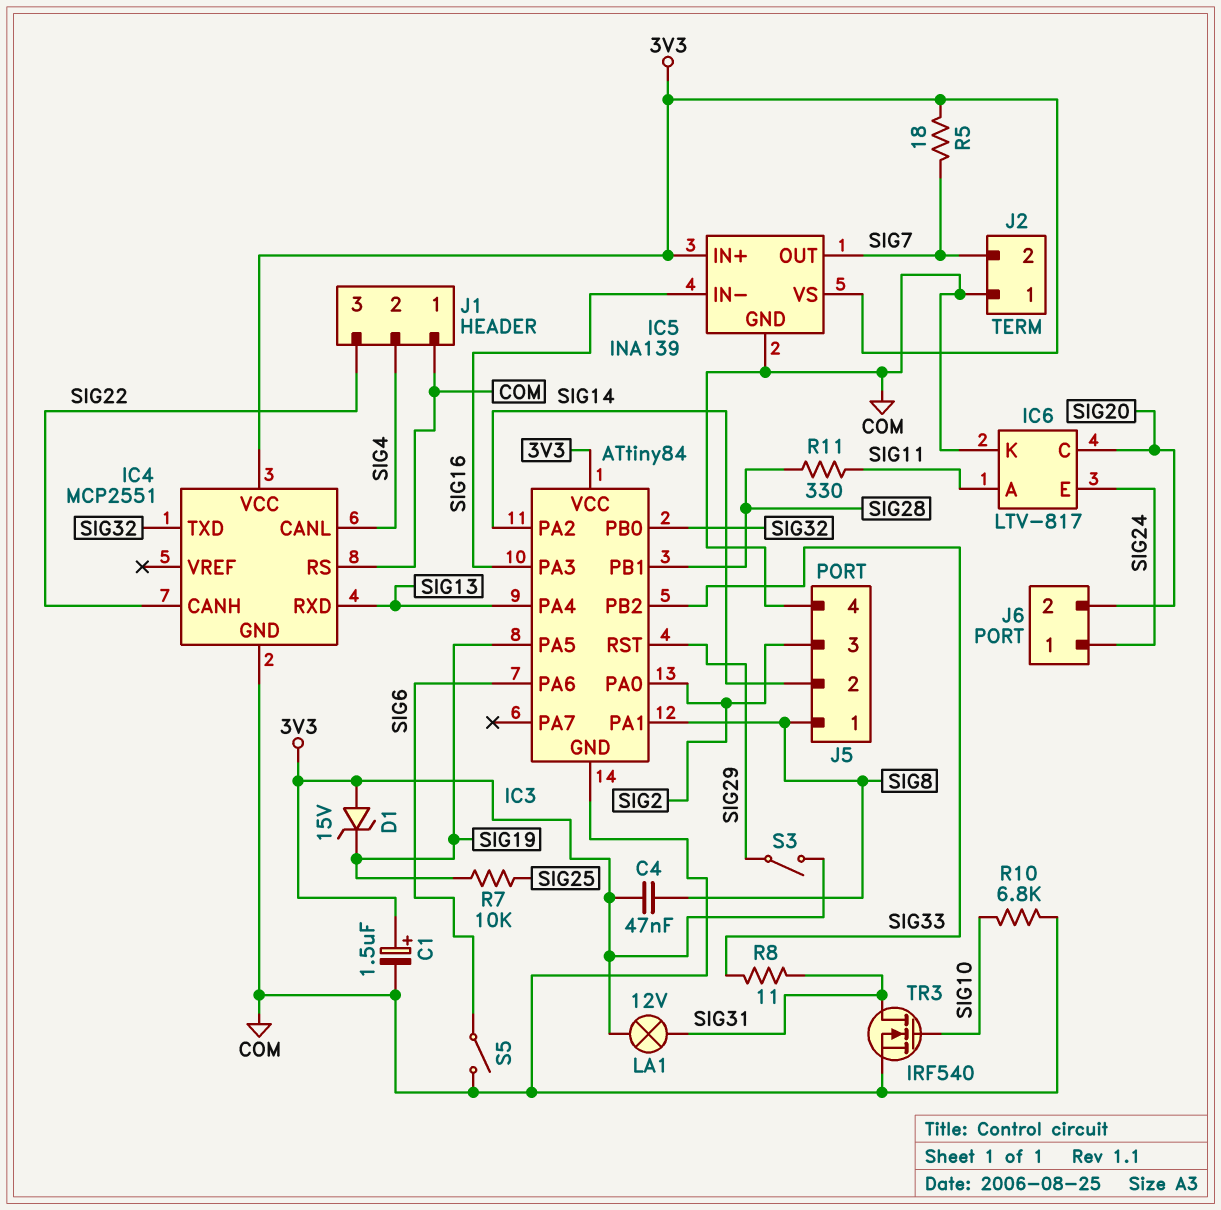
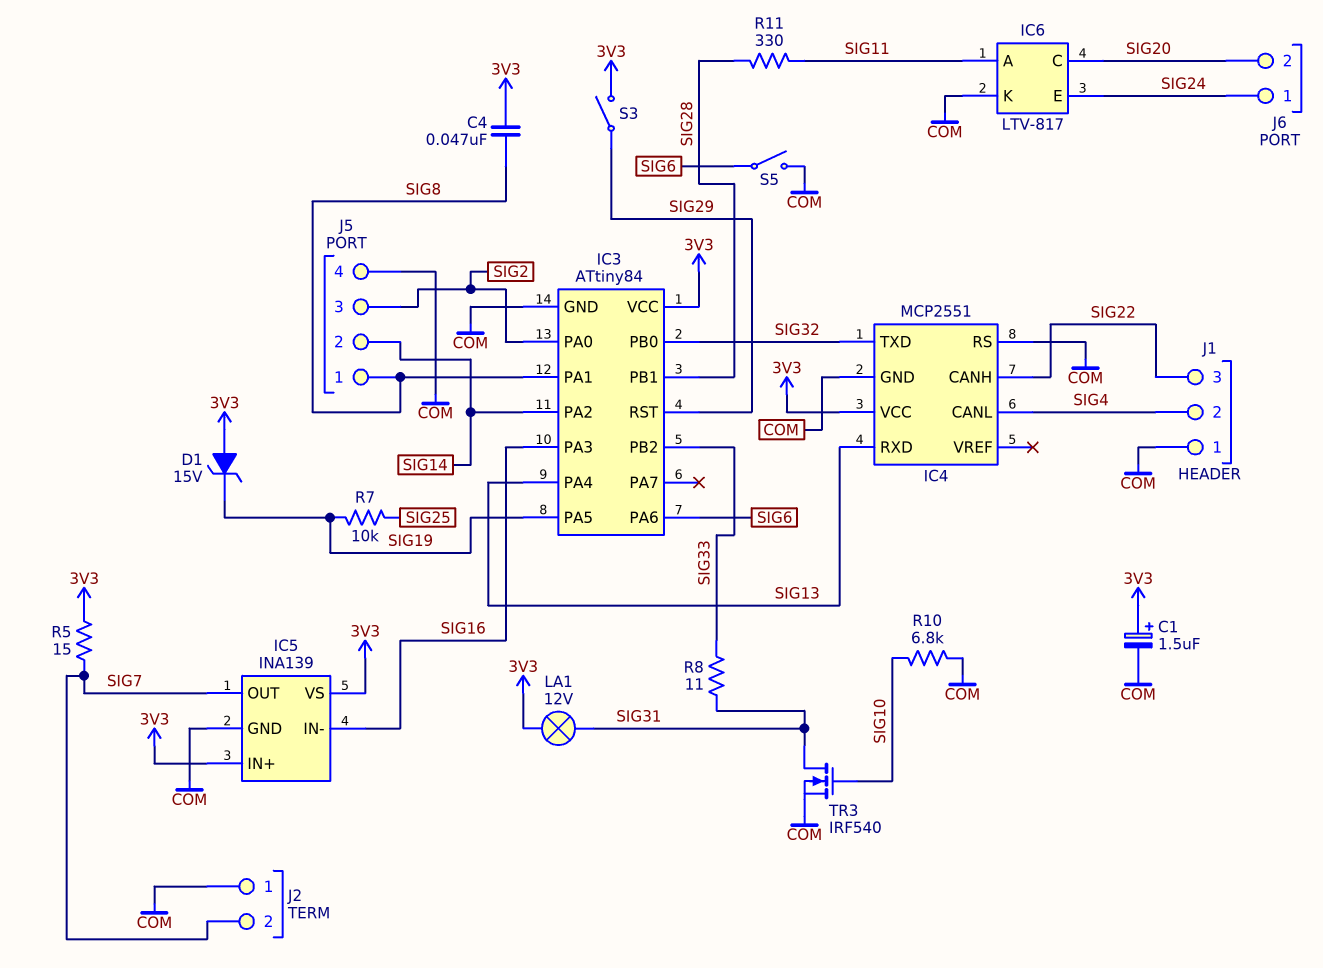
R5: 18 (3V3, SIG7) -> 15 (3V3, SIG7)

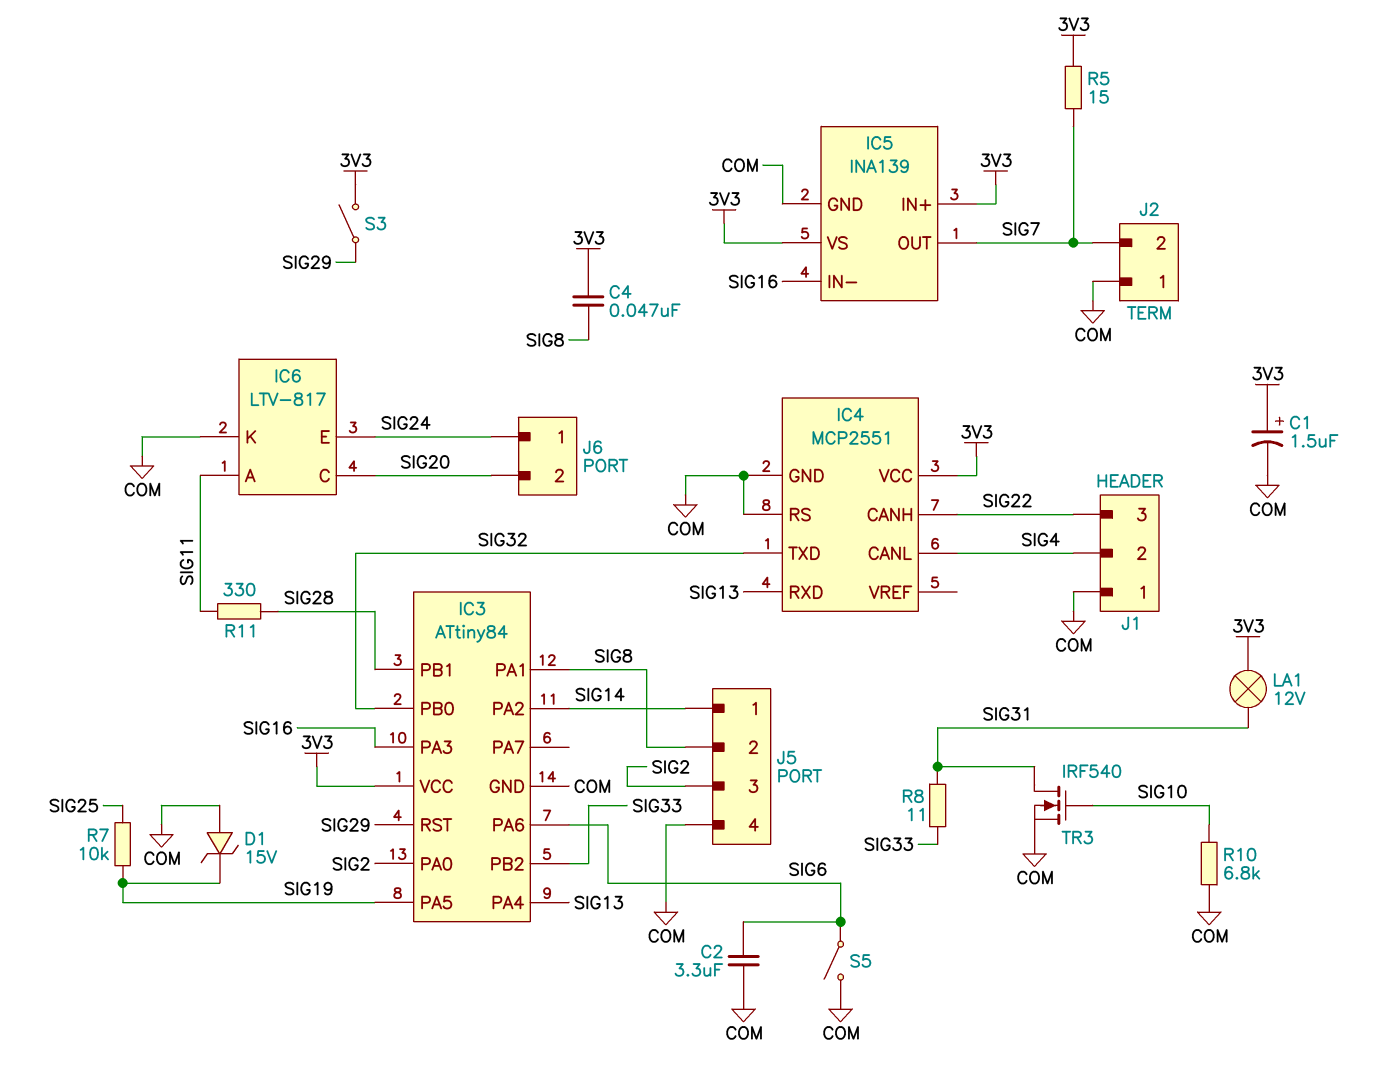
C2: none -> 3.3uF (COM, SIG6)
D1: zener 15V (A 3V3, K SIG19) -> zener 15V (A COM, K SIG19)
J5 pin 1: SIG8 -> SIG14
J5 pin 2: SIG14 -> SIG8

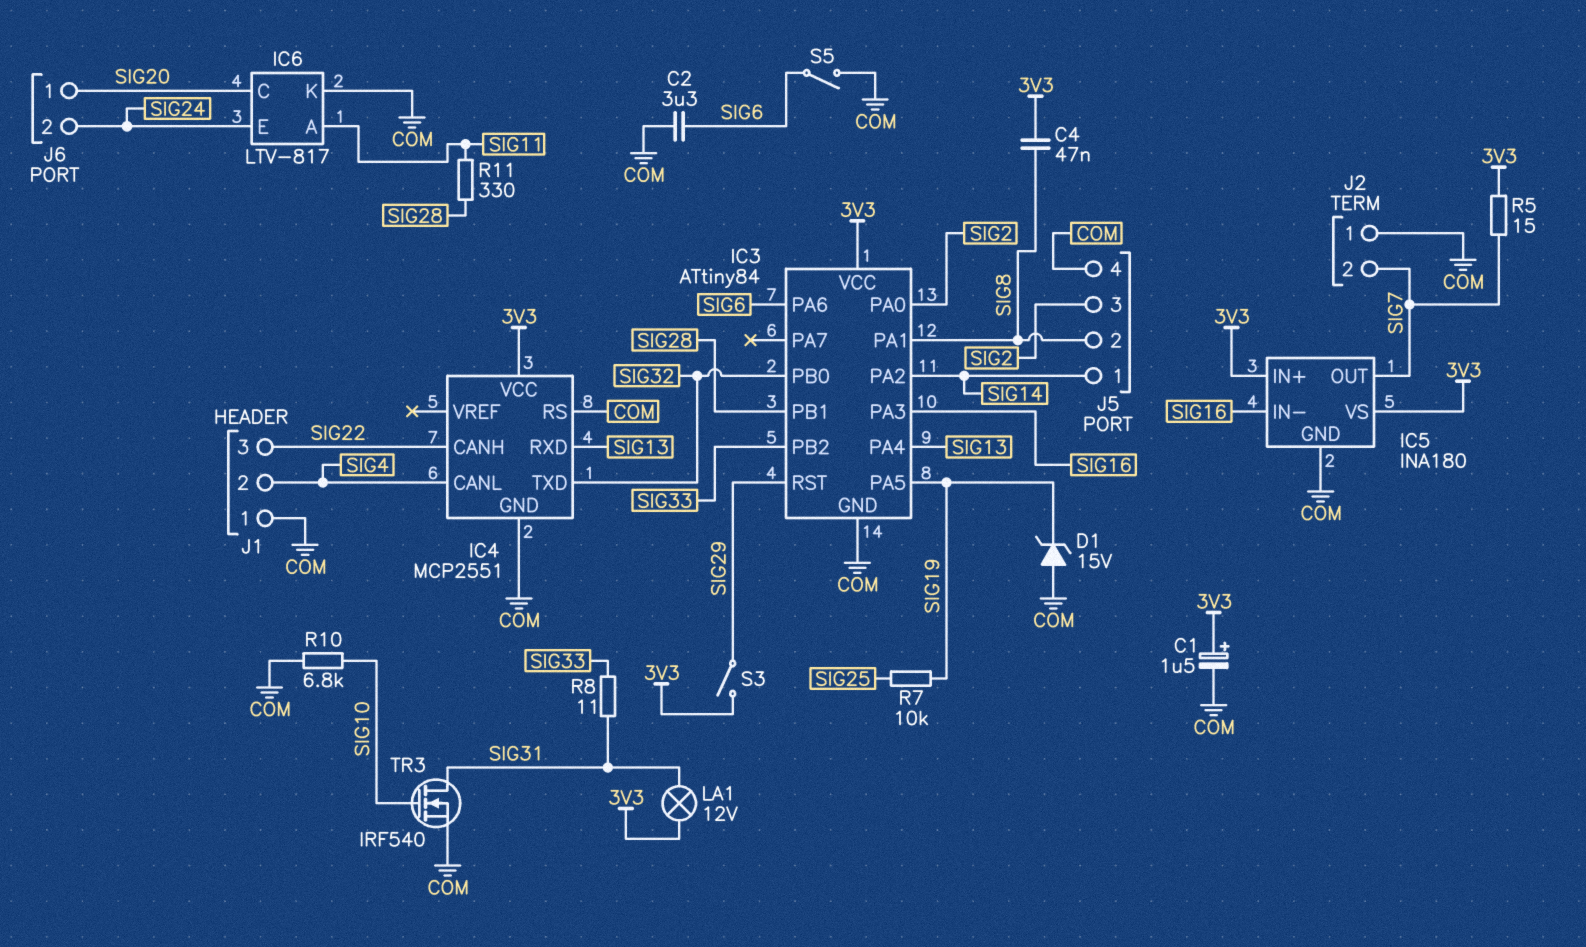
IC5: INA139 -> INA180
J6 pin 1: SIG24 -> SIG20
J6 pin 2: SIG20 -> SIG24

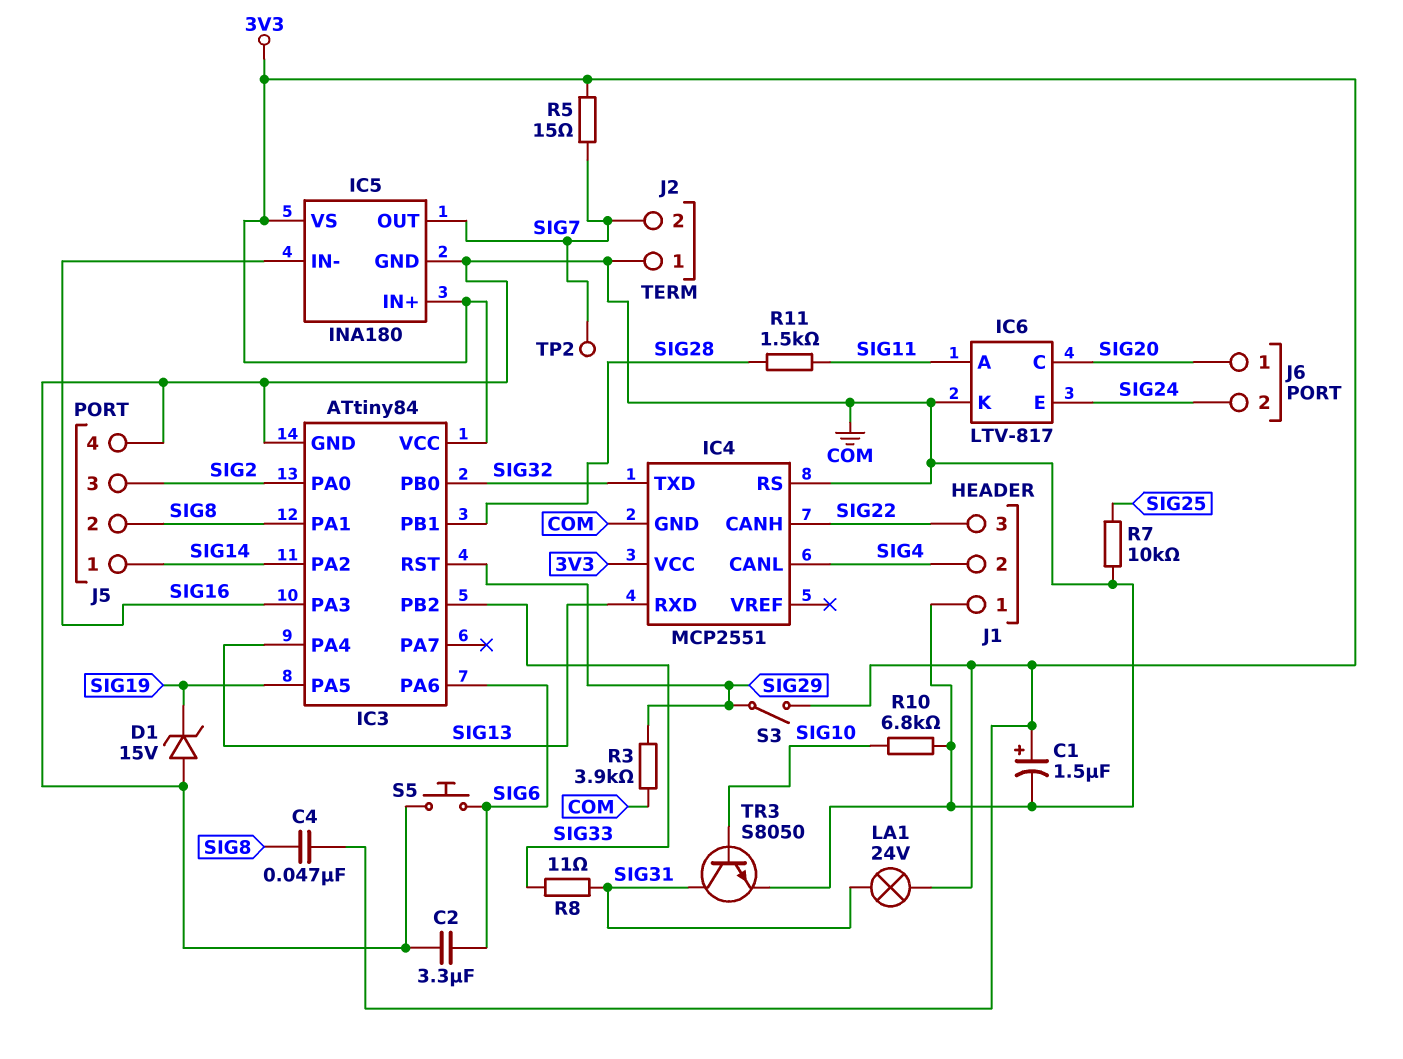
LA1: lamp 12V (3V3, SIG31) -> lamp 24V (3V3, SIG31)
R3: none -> 3.9k (COM, SIG29)
R7: 10k (SIG19, SIG25) -> 10k (COM, SIG25)
R11: 330 (SIG11, SIG28) -> 1.5k (SIG11, SIG28)
S5: switch (COM, SIG6) -> button (COM, SIG6)
TP2: none -> test point (SIG7)
TR3: NMOS IRF540 (G SIG10, D SIG31, S COM) -> NPN S8050 (B SIG10, C SIG31, E COM)

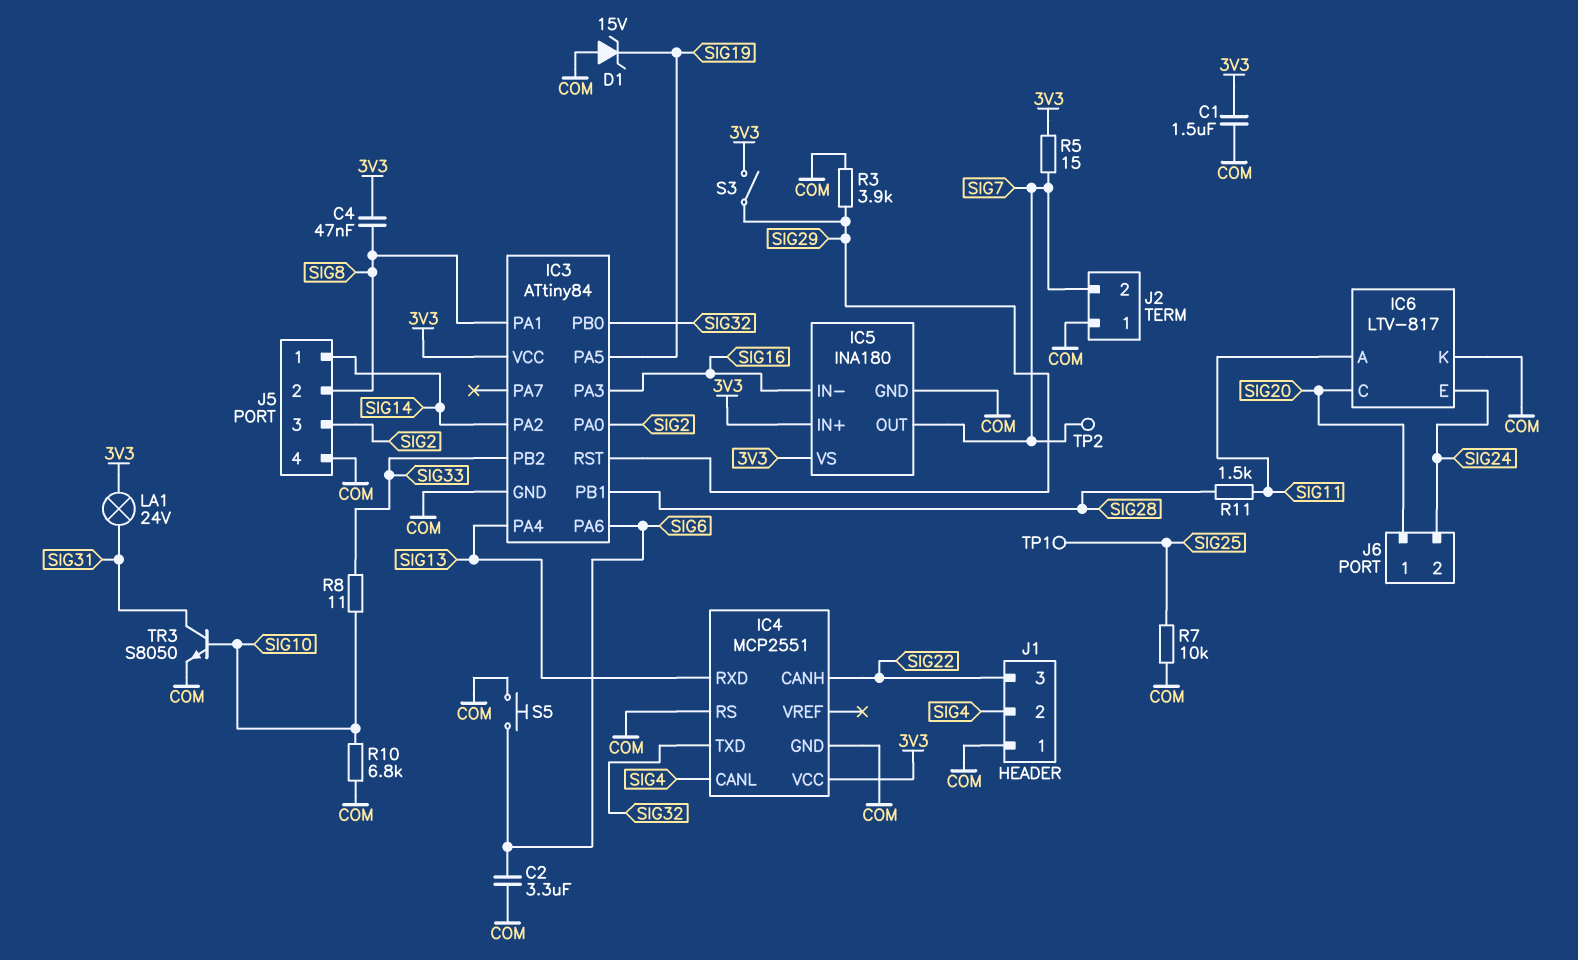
C1: 1.5uF (plus 3V3, minus COM) -> 1.5uF (3V3, COM)
R8: 11 (SIG31, SIG33) -> 11 (SIG10, SIG33)
TP1: none -> test point (SIG25)

